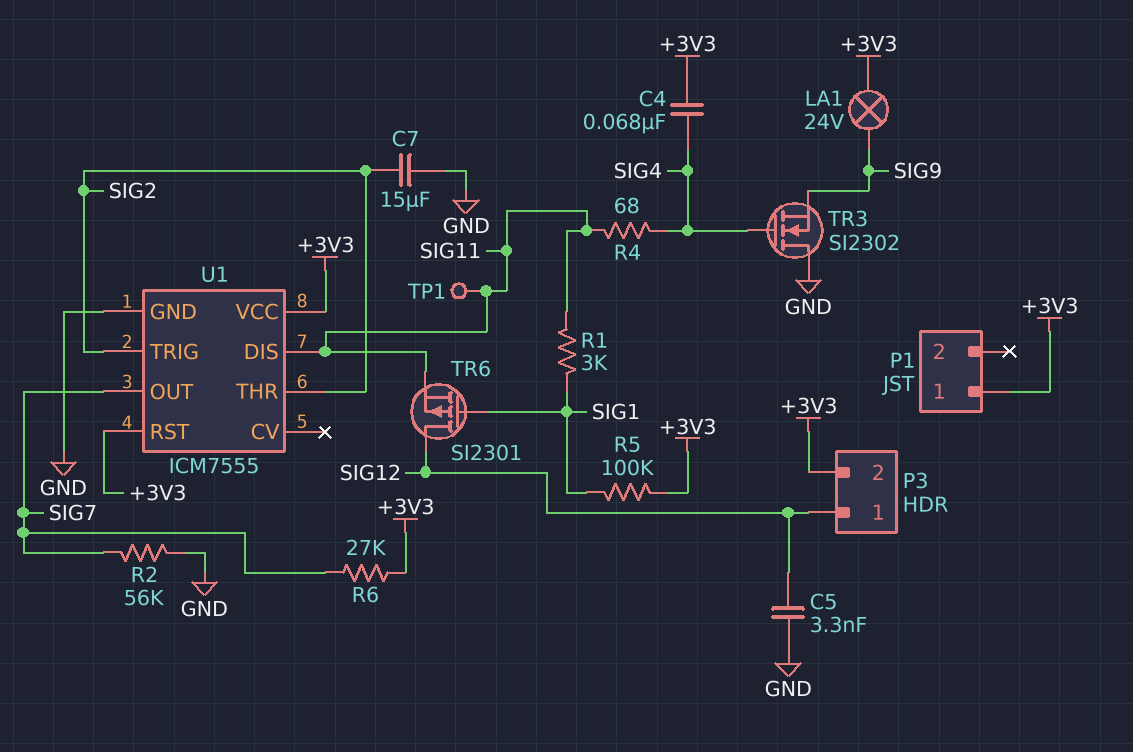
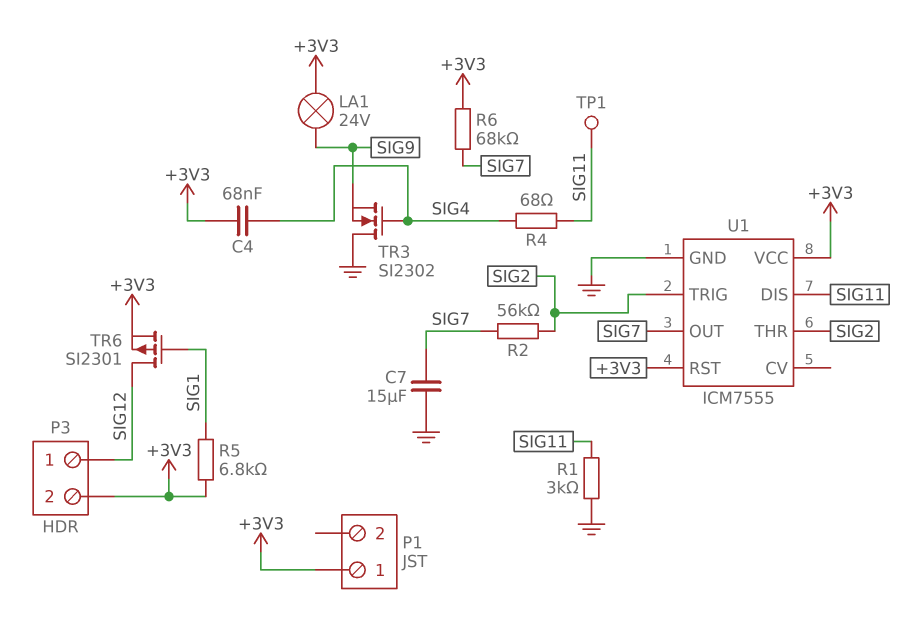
C5: 3.3nF (GND, SIG12) -> none
C7: 15uF (GND, SIG2) -> 15uF (GND, SIG7)
R1: 3k (SIG1, SIG11) -> 3k (GND, SIG11)
R2: 56k (GND, SIG7) -> 56k (SIG2, SIG7)
R5: 100k (+3V3, SIG1) -> 6.8k (+3V3, SIG1)
R6: 27k (+3V3, SIG7) -> 68k (+3V3, SIG7)
TR6: PMOS SI2301 (G SIG1, D SIG12, S SIG11) -> PMOS SI2301 (G SIG1, D SIG12, S +3V3)

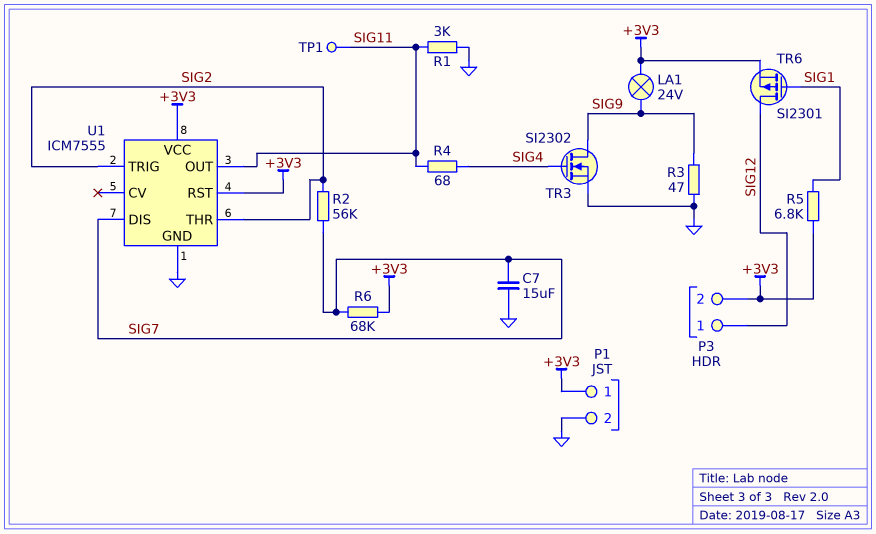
C4: 68nF (+3V3, SIG4) -> none
P1 pin 2: none -> GND
R3: none -> 47 (GND, SIG9)
TR3: NMOS SI2302 (G SIG4, D GND, S SIG9) -> NMOS SI2302 (G SIG4, D SIG9, S GND)
U1 pin DIS: SIG11 -> SIG7
U1 pin OUT: SIG7 -> SIG11

